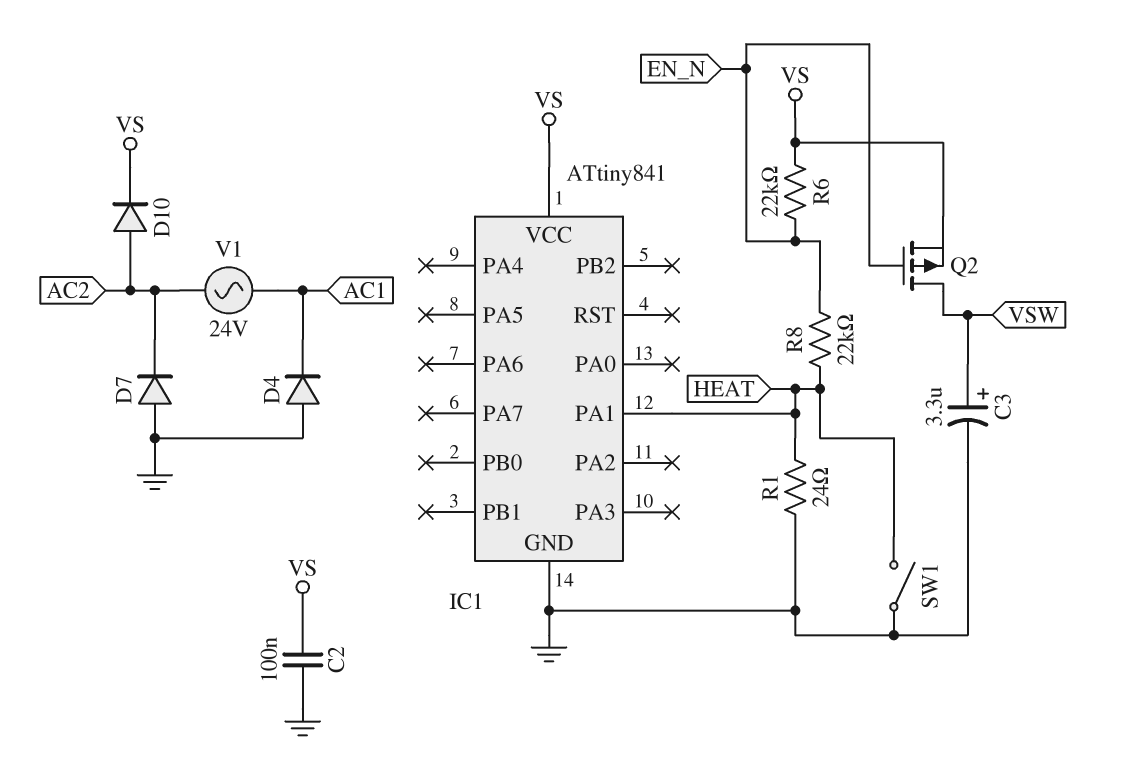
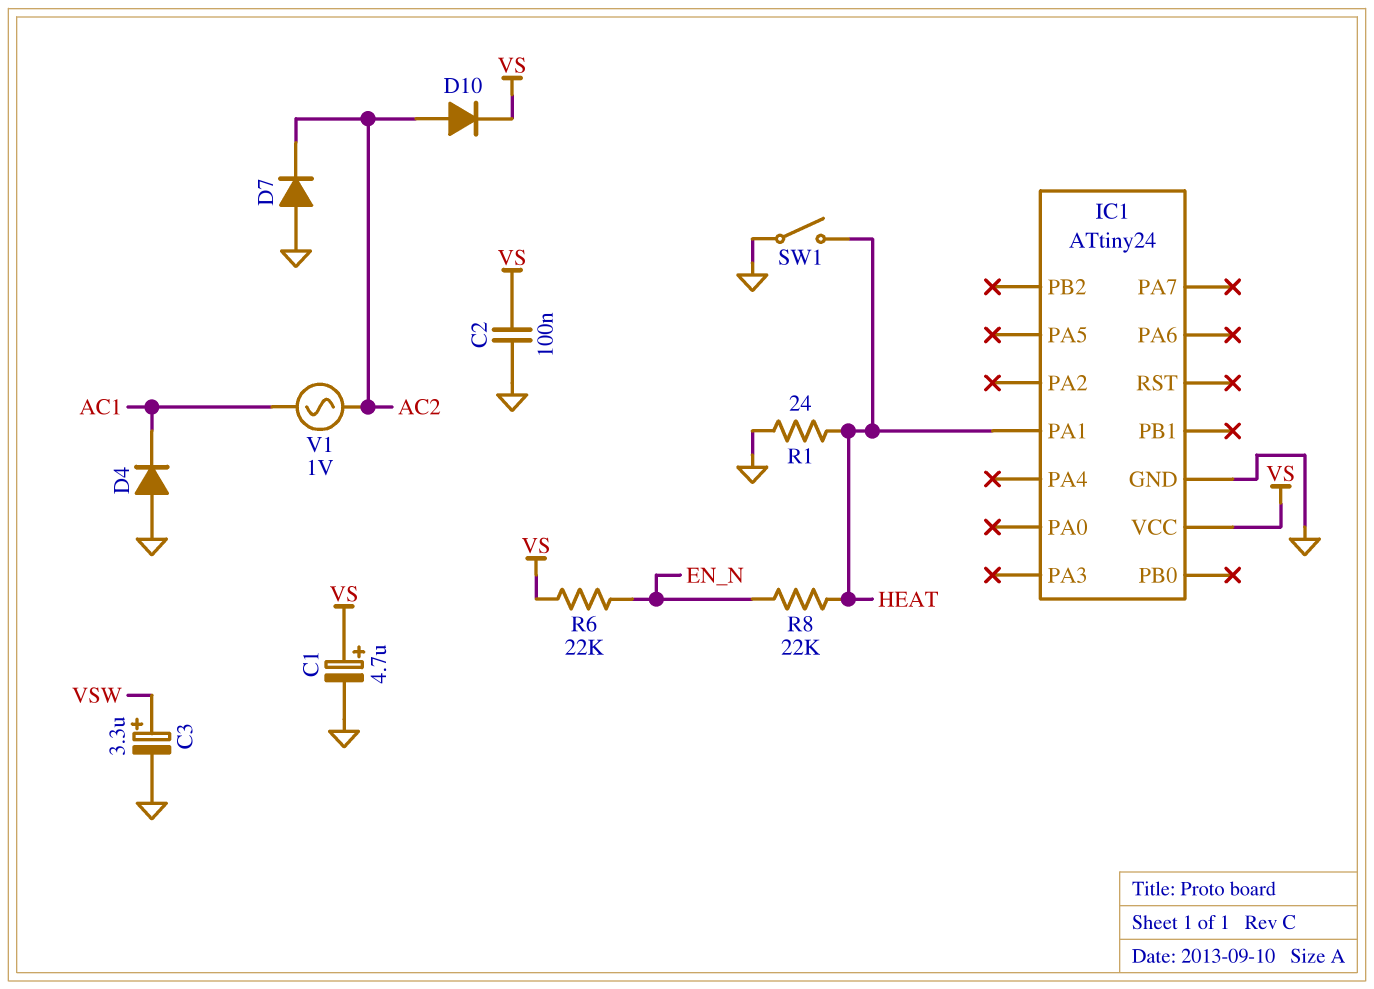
C1: none -> 4.7uF (plus VS, minus GND)
IC1: ATtiny841 -> ATtiny24
Q2: PMOS (G EN_N, D VSW, S VS) -> none
V1: AC 24V (AC1, AC2) -> AC 1V (AC1, AC2)

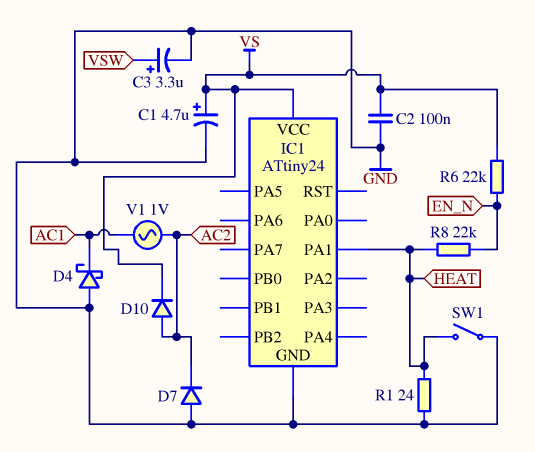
D4: diode (A GND, K AC1) -> schottky (A GND, K AC1)

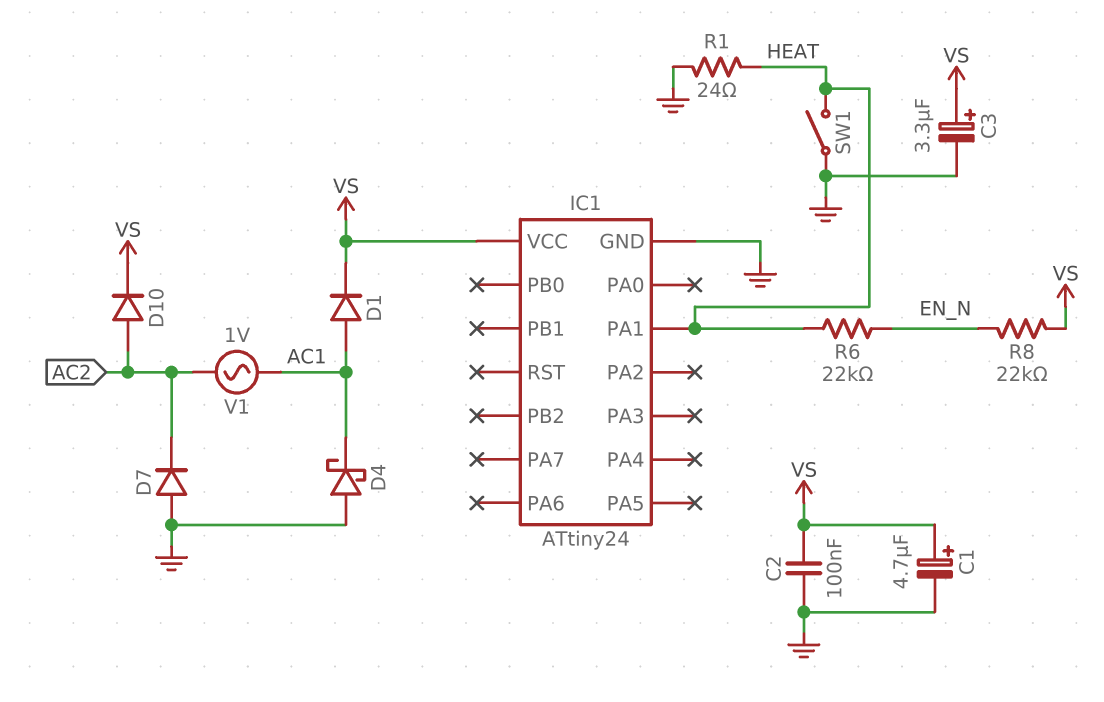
C3: 3.3uF (plus VSW, minus GND) -> 3.3uF (plus VS, minus GND)
D1: none -> diode (A AC1, K VS)
R6: 22k (EN_N, VS) -> 22k (EN_N, HEAT)
R8: 22k (EN_N, HEAT) -> 22k (EN_N, VS)

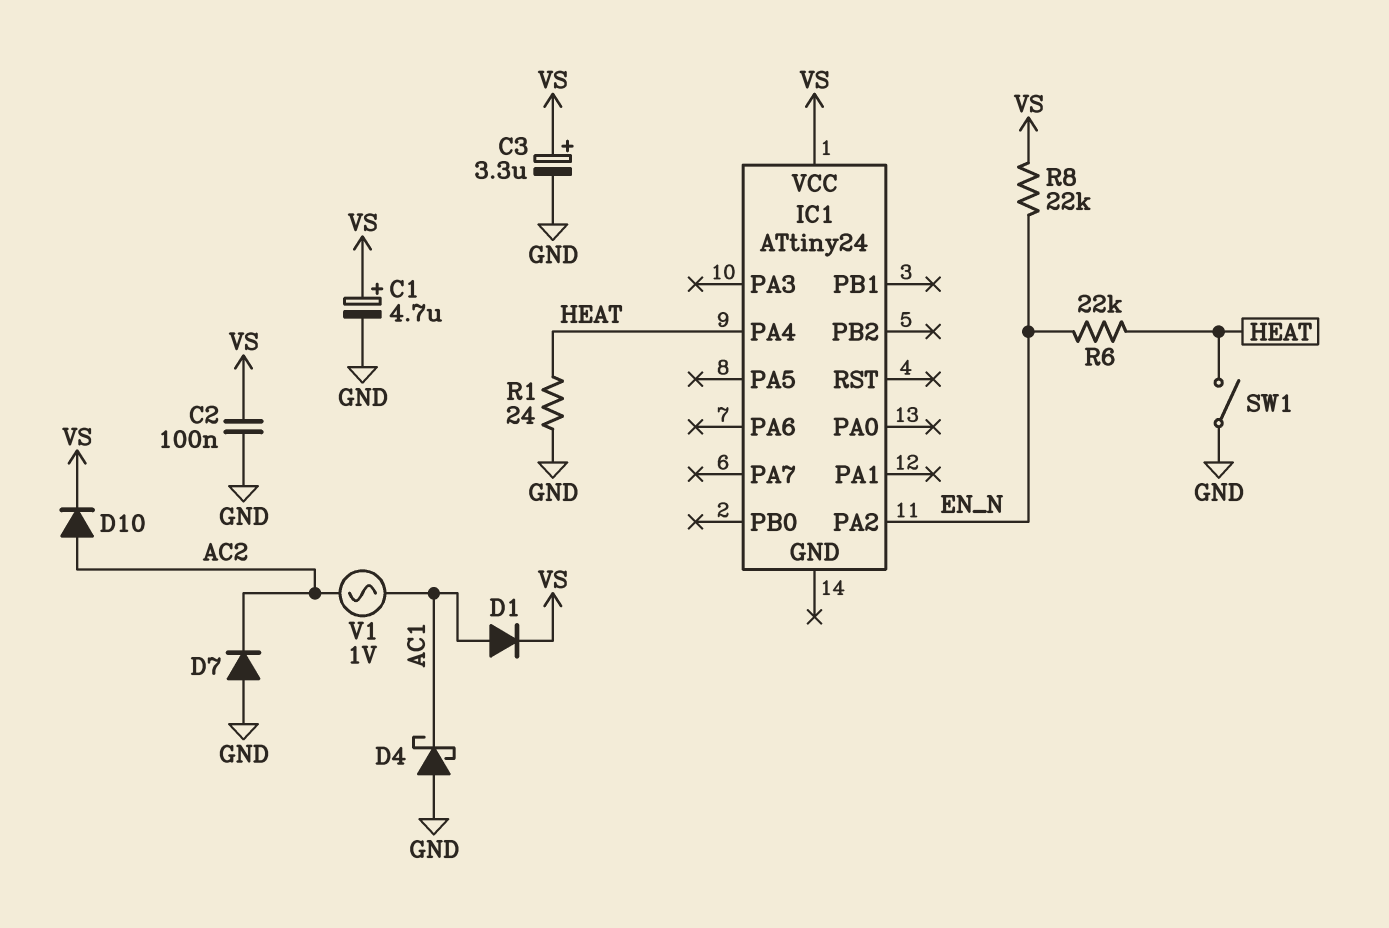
IC1 pin GND: GND -> none
IC1 pin PA1: HEAT -> none
IC1 pin PA2: none -> EN_N
IC1 pin PA4: none -> HEAT

